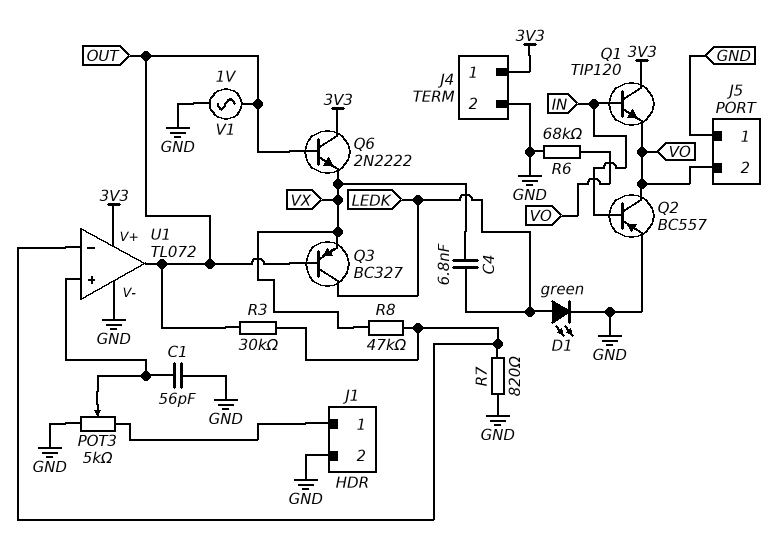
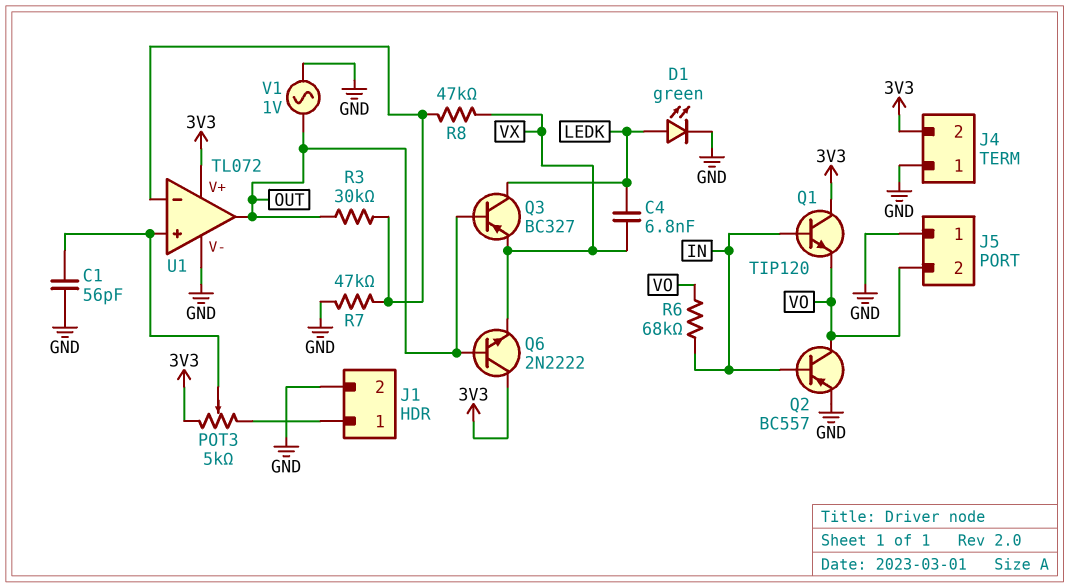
J4 pin 1: 3V3 -> GND
J4 pin 2: GND -> 3V3
POT3: 5k (GND, J1/1, wiper U1/in+) -> 5k (3V3, J1/1, wiper U1/in+)
R6: 68k (GND, VO) -> 68k (IN, VO)
R7: 820 (GND, U1/in-) -> 47k (GND, U1/in-)

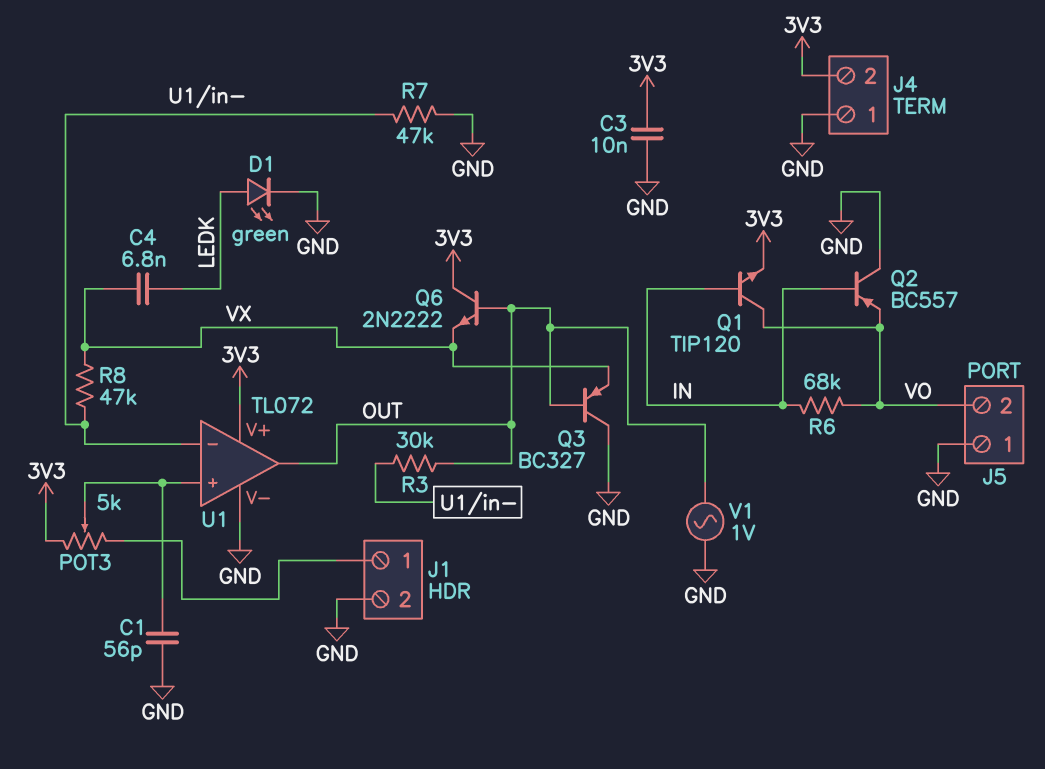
C3: none -> 10nF (3V3, GND)
Q1: NPN TIP120 (B IN, C 3V3, E VO) -> NPN TIP120 (B IN, C VO, E 3V3)
Q2: PNP BC557 (B IN, C VO, E GND) -> PNP BC557 (B IN, C GND, E VO)
Q3: PNP BC327 (B OUT, C LEDK, E VX) -> PNP BC327 (B OUT, C GND, E VX)

